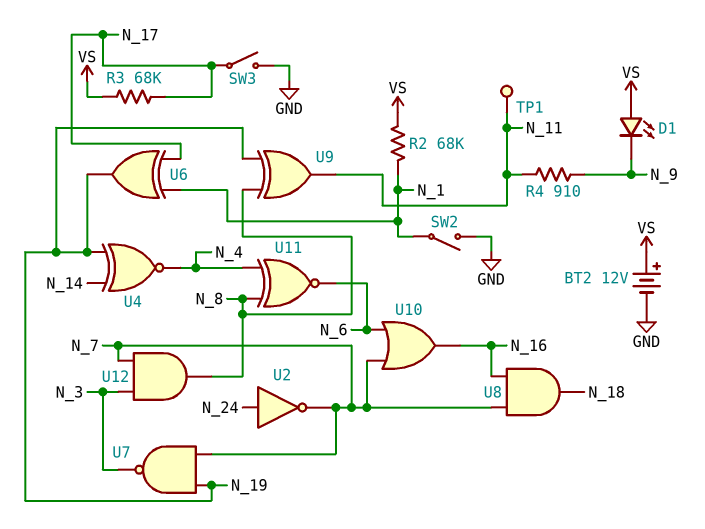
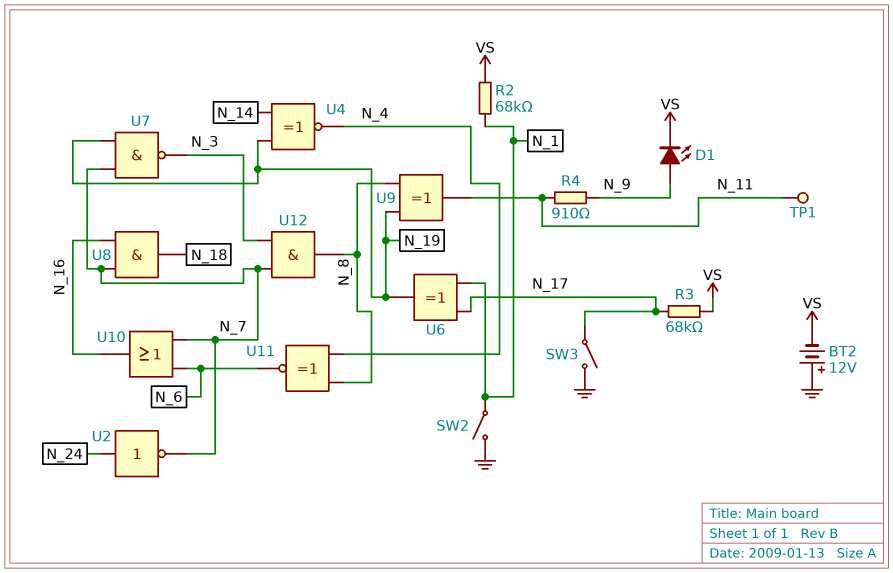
BT2: 12V (plus VS, minus GND) -> 12V (plus GND, minus VS)
D1: LED (A VS, K N_9) -> LED (A N_9, K VS)

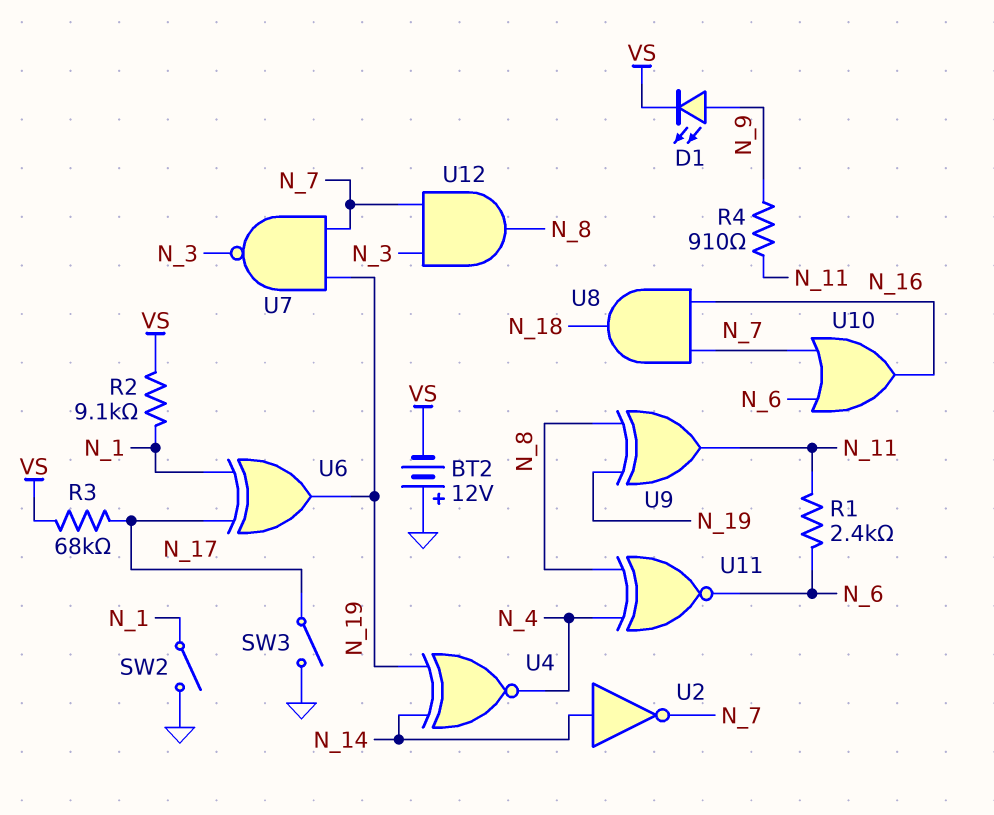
R1: none -> 2.4k (N_6, N_11)
R2: 68k (N_1, VS) -> 9.1k (N_1, VS)
TP1: test point (N_11) -> none
U2: NOT (in N_24, out N_7) -> NOT (in N_14, out N_7)

